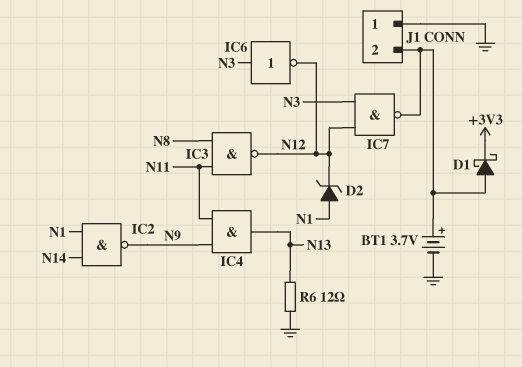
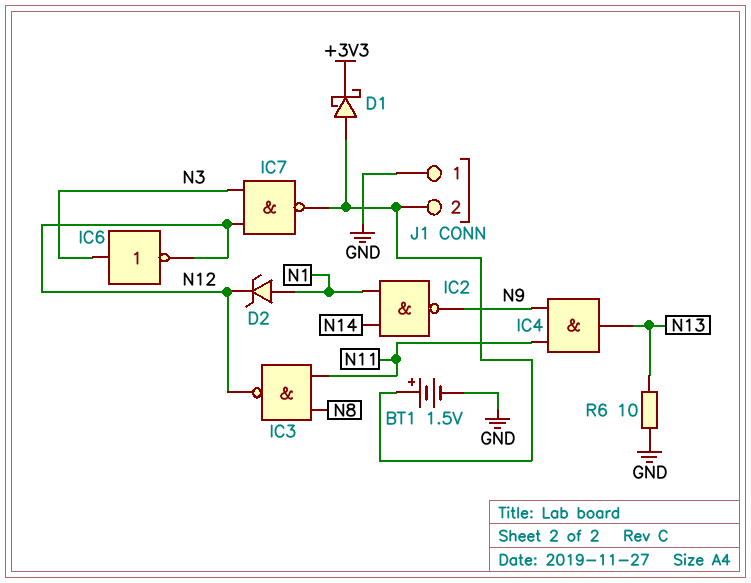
BT1: 3.7V (plus J1/2, minus GND) -> 1.5V (plus J1/2, minus GND)
R6: 12 (GND, N13) -> 10 (GND, N13)

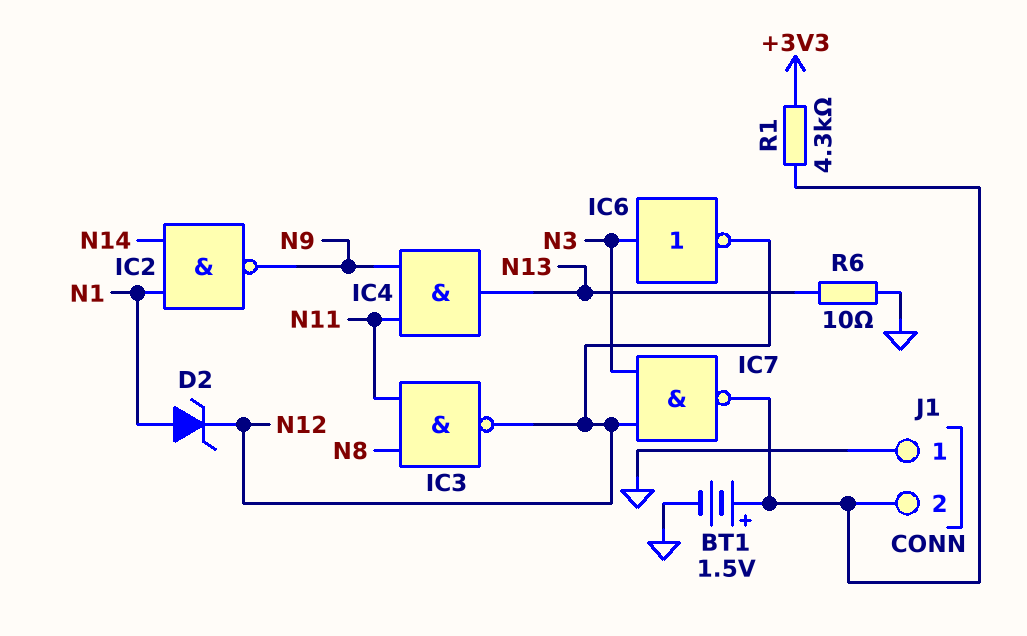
D1: schottky (A J1/2, K +3V3) -> none
R1: none -> 4.3k (+3V3, J1/2)

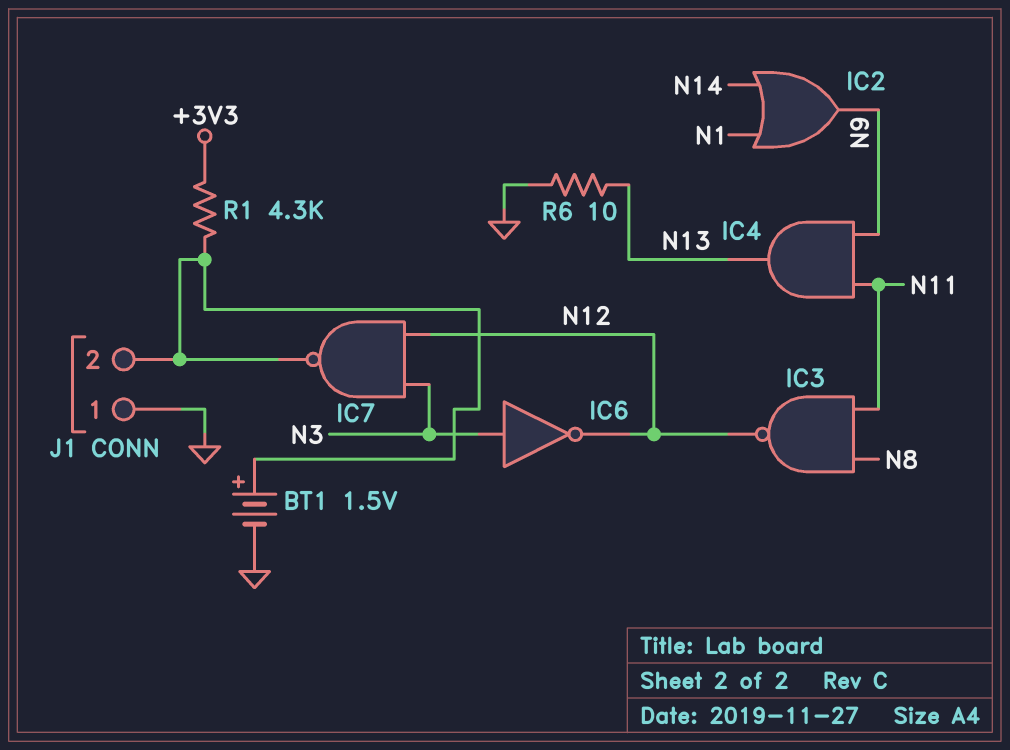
D2: zener (A N1, K N12) -> none
IC2: NAND (in N1, in N14, out N9) -> OR (in N1, in N14, out N9)

